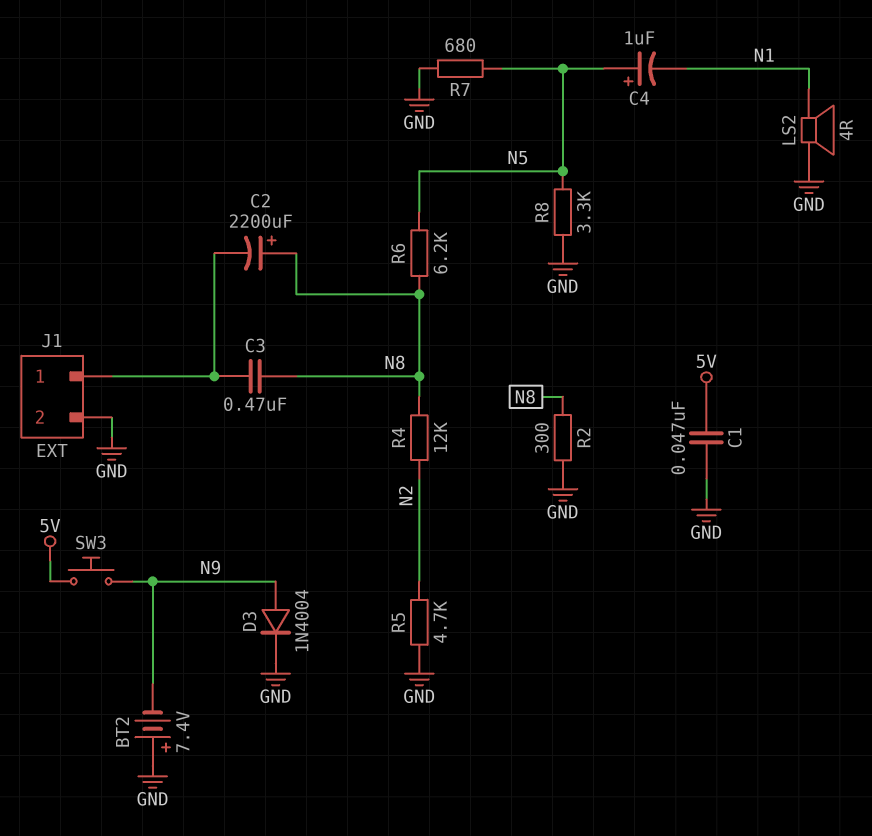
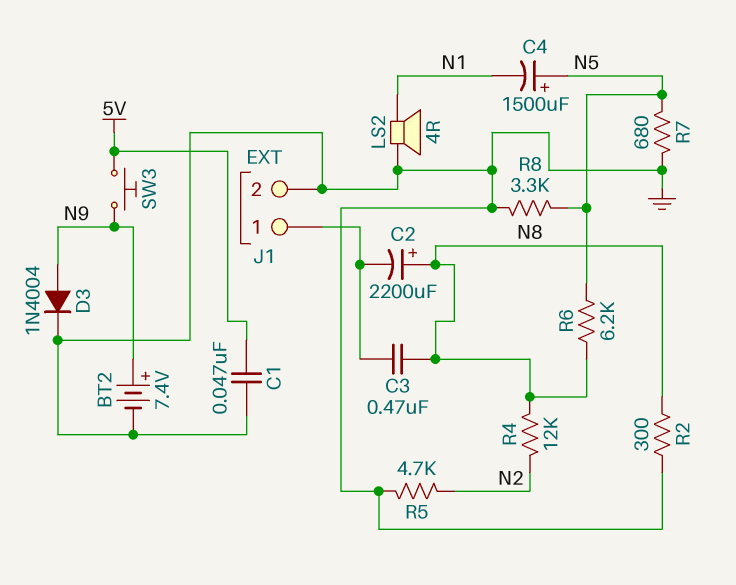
BT2: 7.4V (plus GND, minus N9) -> 7.4V (plus N9, minus GND)
C4: 1uF (plus N5, minus N1) -> 1500uF (plus N5, minus N1)

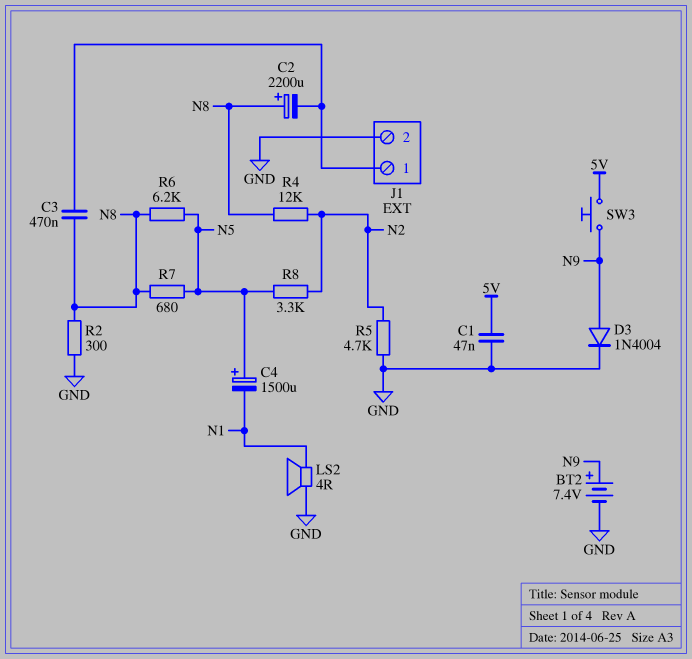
R7: 680 (GND, N5) -> 680 (N5, N8)
R8: 3.3k (GND, N5) -> 3.3k (N2, N5)

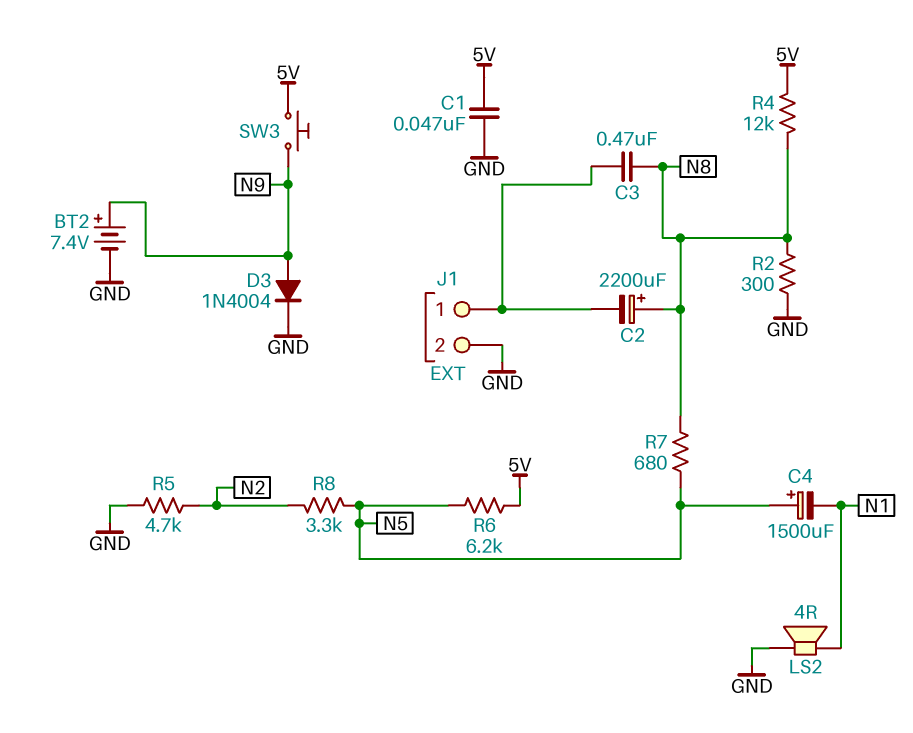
R4: 12k (N2, N8) -> 12k (5V, N8)
R6: 6.2k (N5, N8) -> 6.2k (5V, N5)

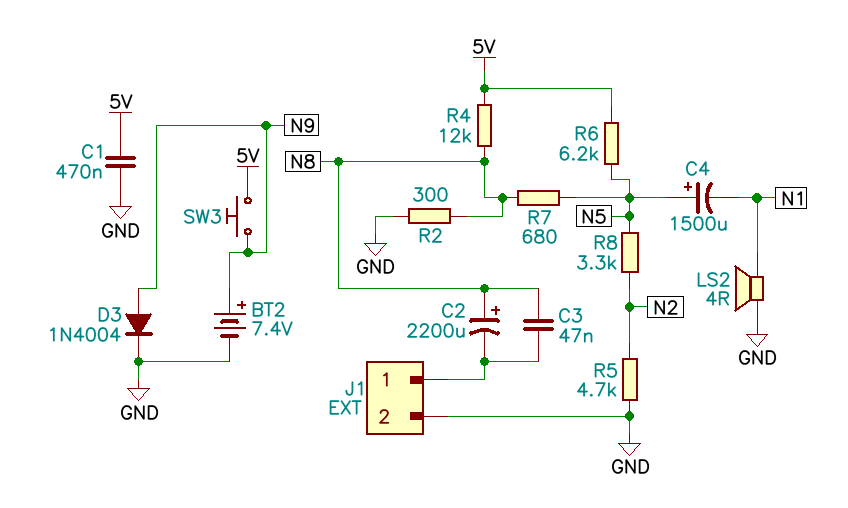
C1: 47nF (5V, GND) -> 470nF (5V, GND)
C3: 470nF (J1/1, N8) -> 47nF (J1/1, N8)

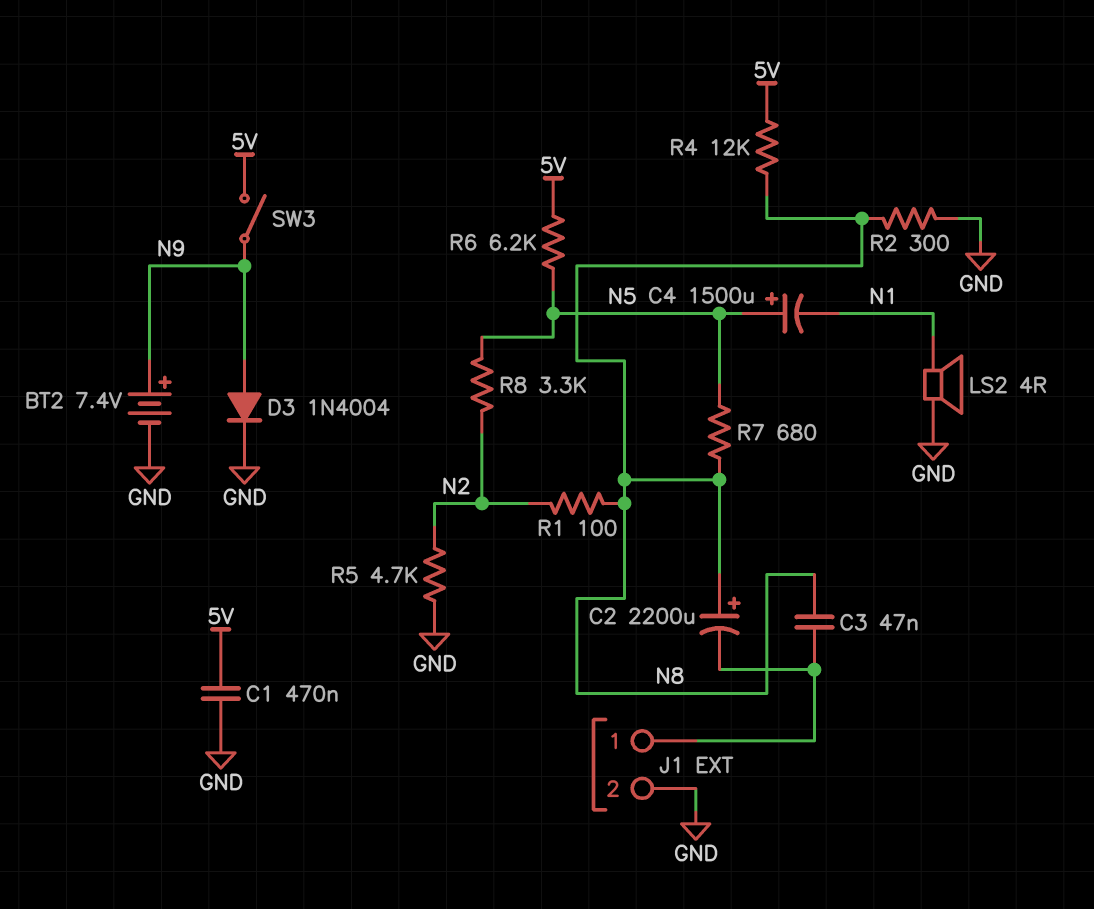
R1: none -> 100 (N2, N8)
SW3: button (5V, N9) -> switch (5V, N9)

